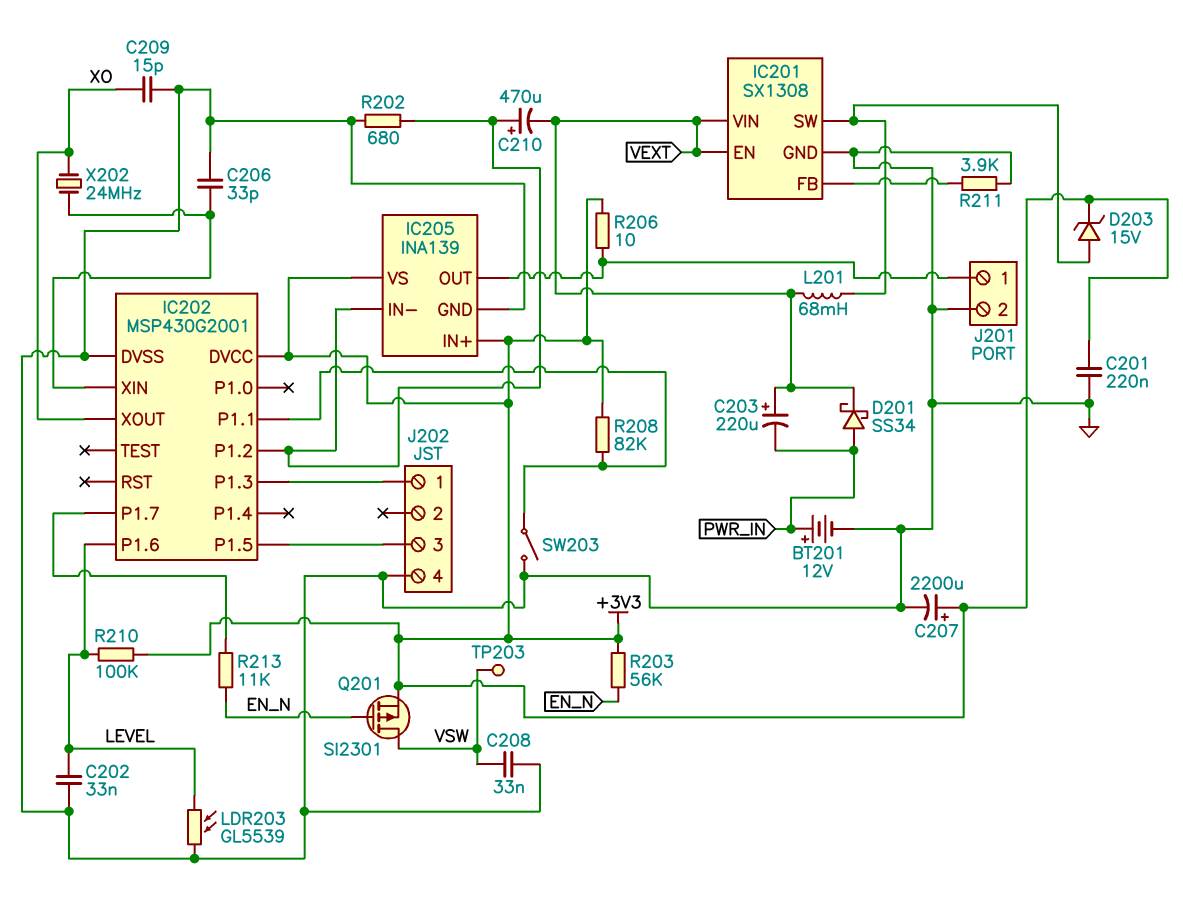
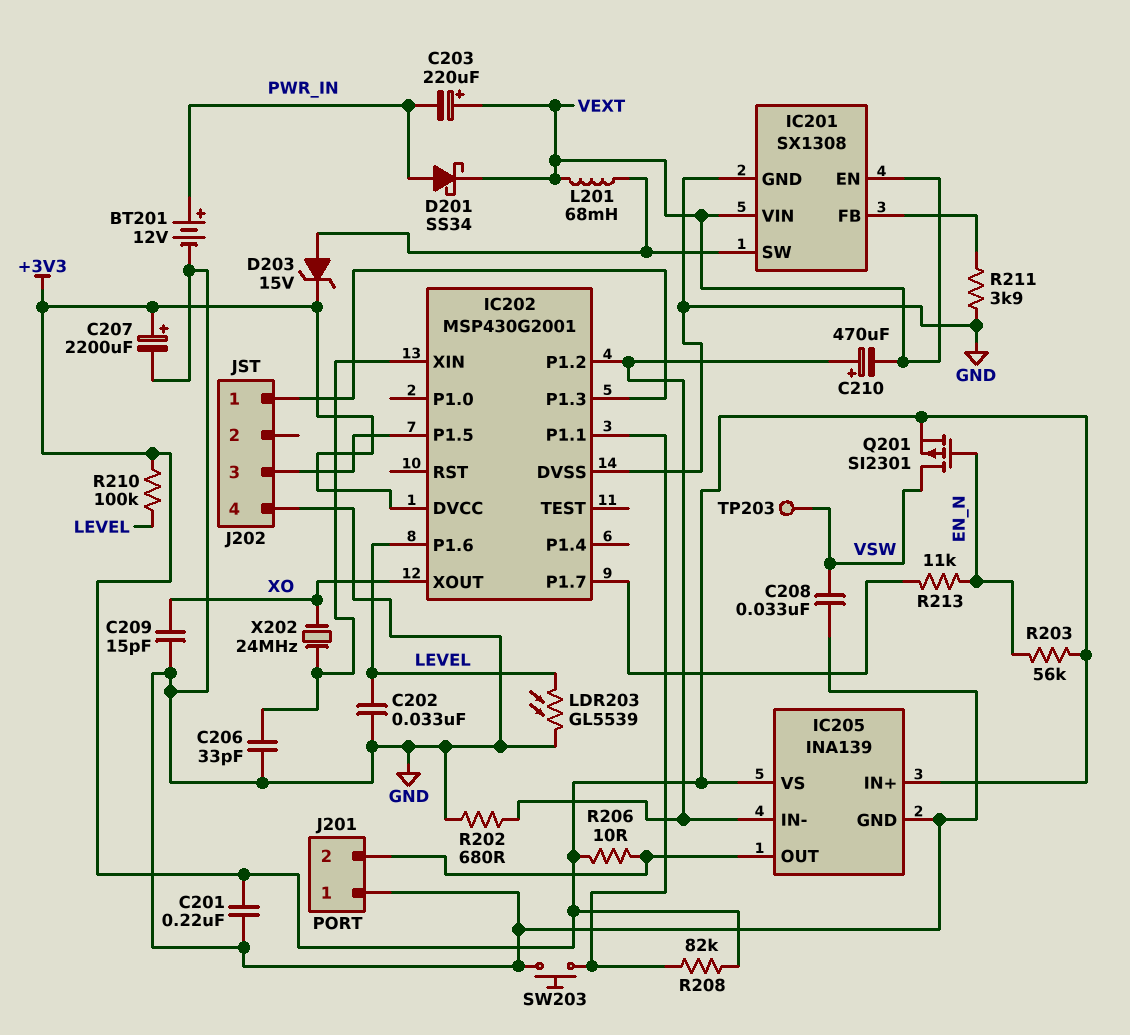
J201 pin 1: IC205/OUT -> GND
J201 pin 2: GND -> IC205/OUT
SW203: switch (GND, IC202/P1.1) -> button (GND, IC202/P1.1)

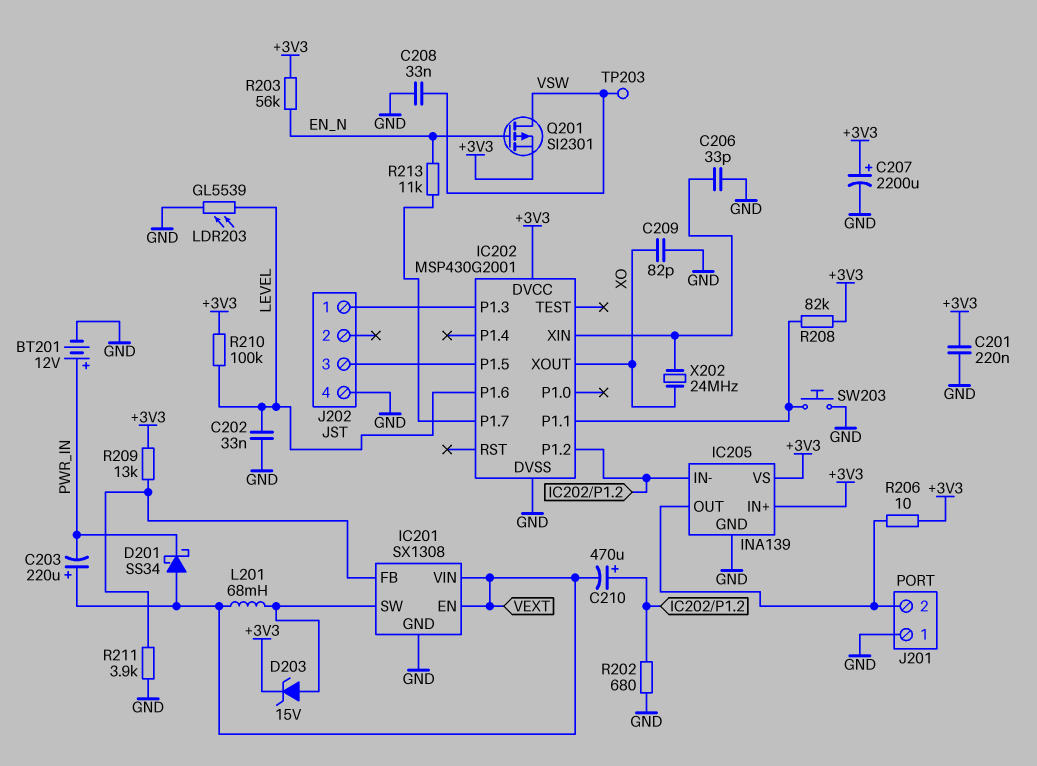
C209: 15pF (GND, XO) -> 82pF (GND, XO)
D201: schottky SS34 (A PWR_IN, K VEXT) -> schottky SS34 (A VEXT, K PWR_IN)
R209: none -> 13k (+3V3, IC201/FB)

